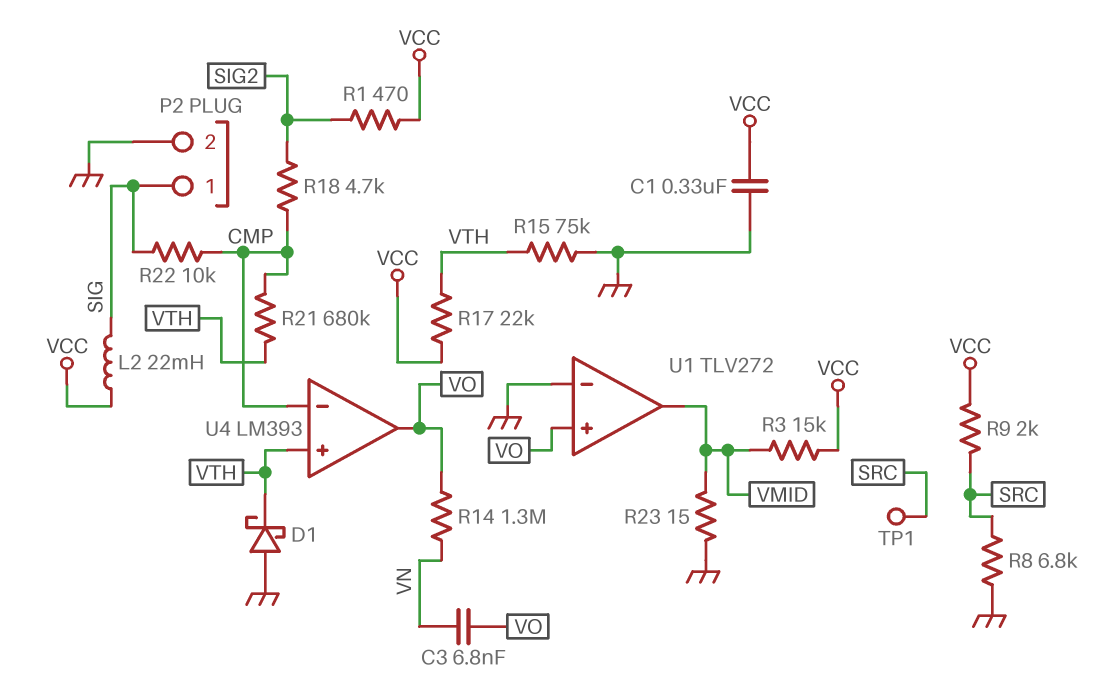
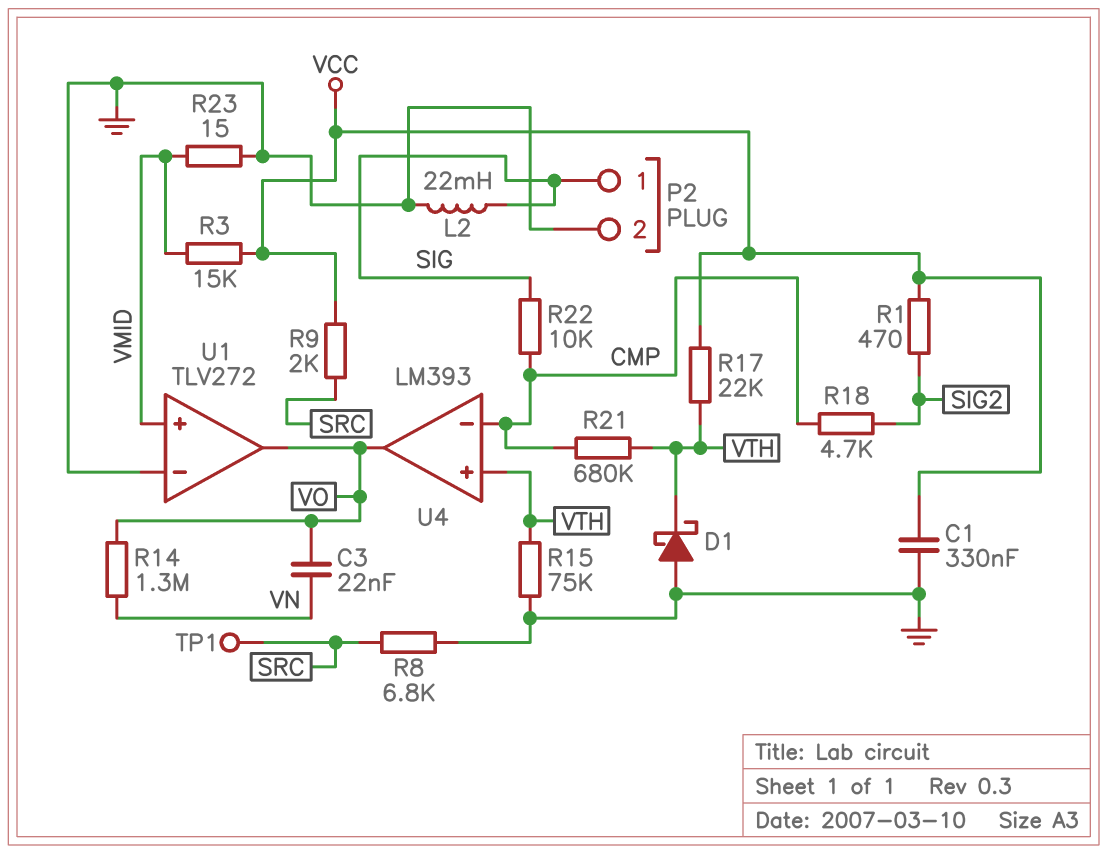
C3: 6.8nF (VN, VO) -> 22nF (VN, VO)
L2: 22mH (SIG, VCC) -> 22mH (GND, SIG)
U1 pin in+: VO -> VMID
U1 pin out: VMID -> VO

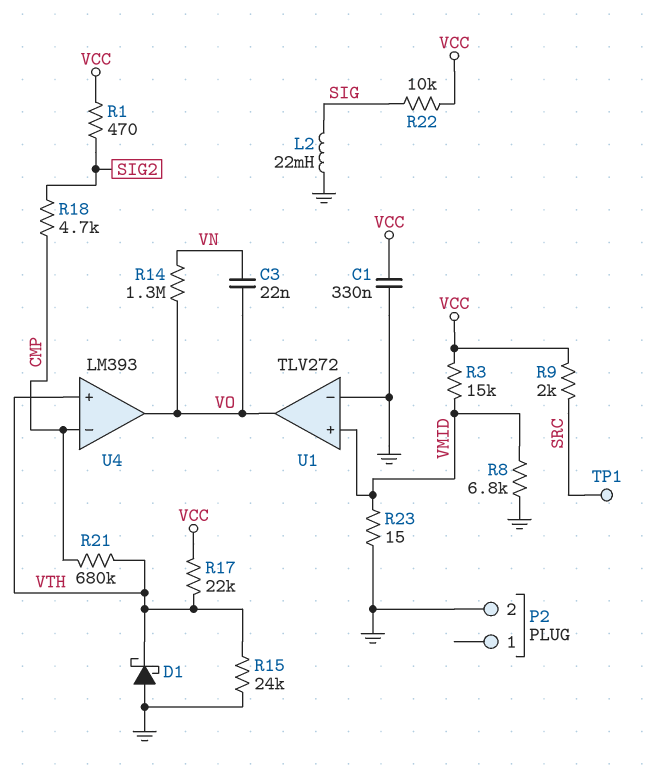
P2 pin 1: SIG -> none
R8: 6.8k (GND, SRC) -> 6.8k (GND, VMID)
R15: 75k (GND, VTH) -> 24k (GND, VTH)
R22: 10k (CMP, SIG) -> 10k (SIG, VCC)

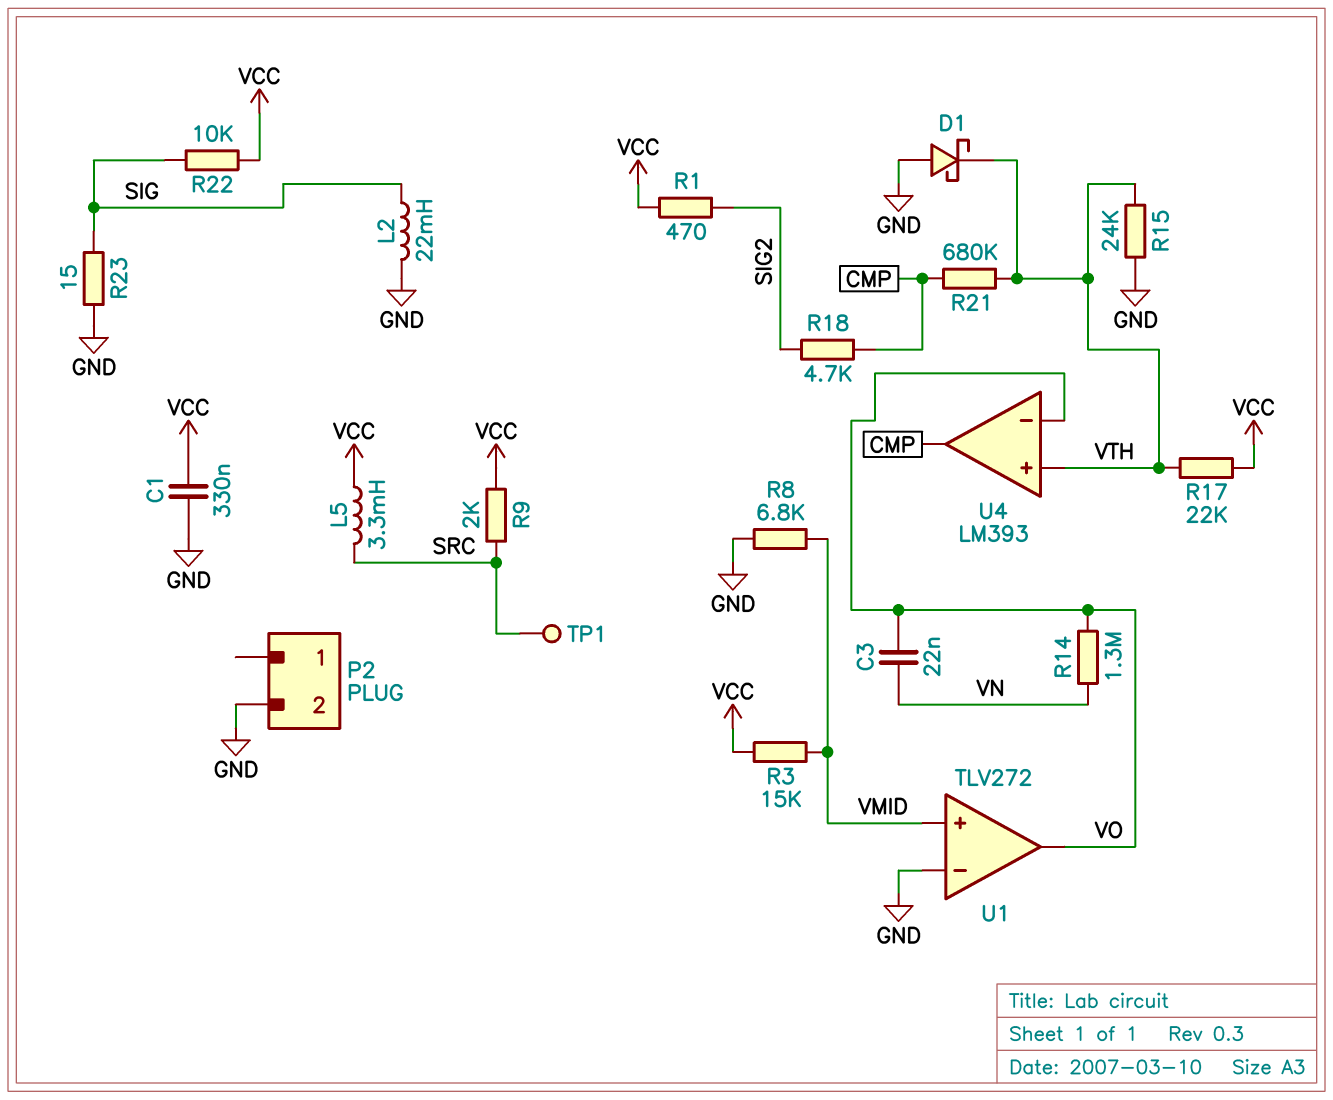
L5: none -> 3.3mH (SRC, VCC)
R23: 15 (GND, VMID) -> 15 (GND, SIG)
U4 pin in-: CMP -> VO
U4 pin out: VO -> CMP

